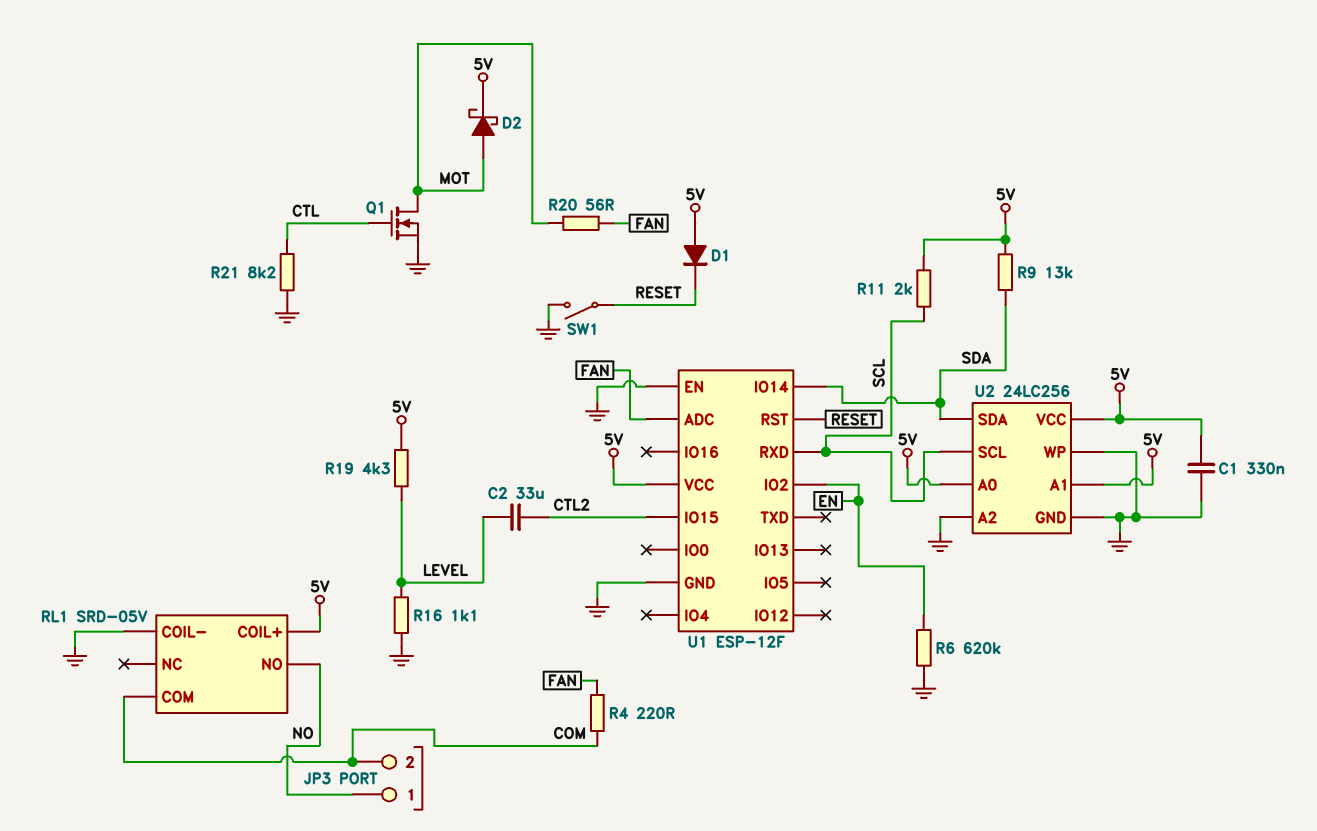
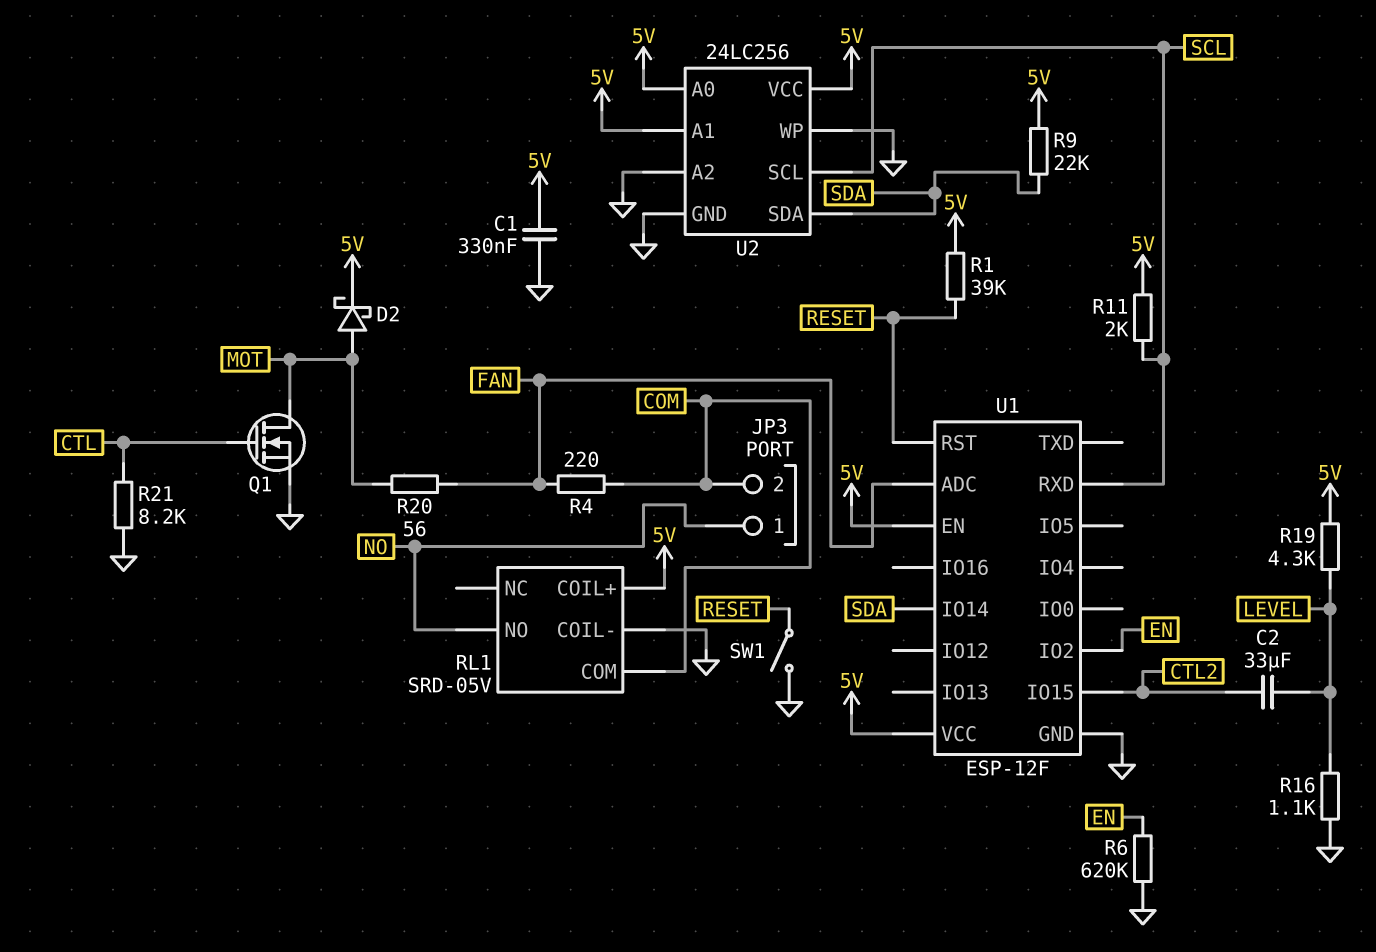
D1: diode (A 5V, K RESET) -> none
R1: none -> 39k (5V, RESET)
R9: 13k (5V, SDA) -> 22k (5V, SDA)
U1 pin EN: GND -> 5V

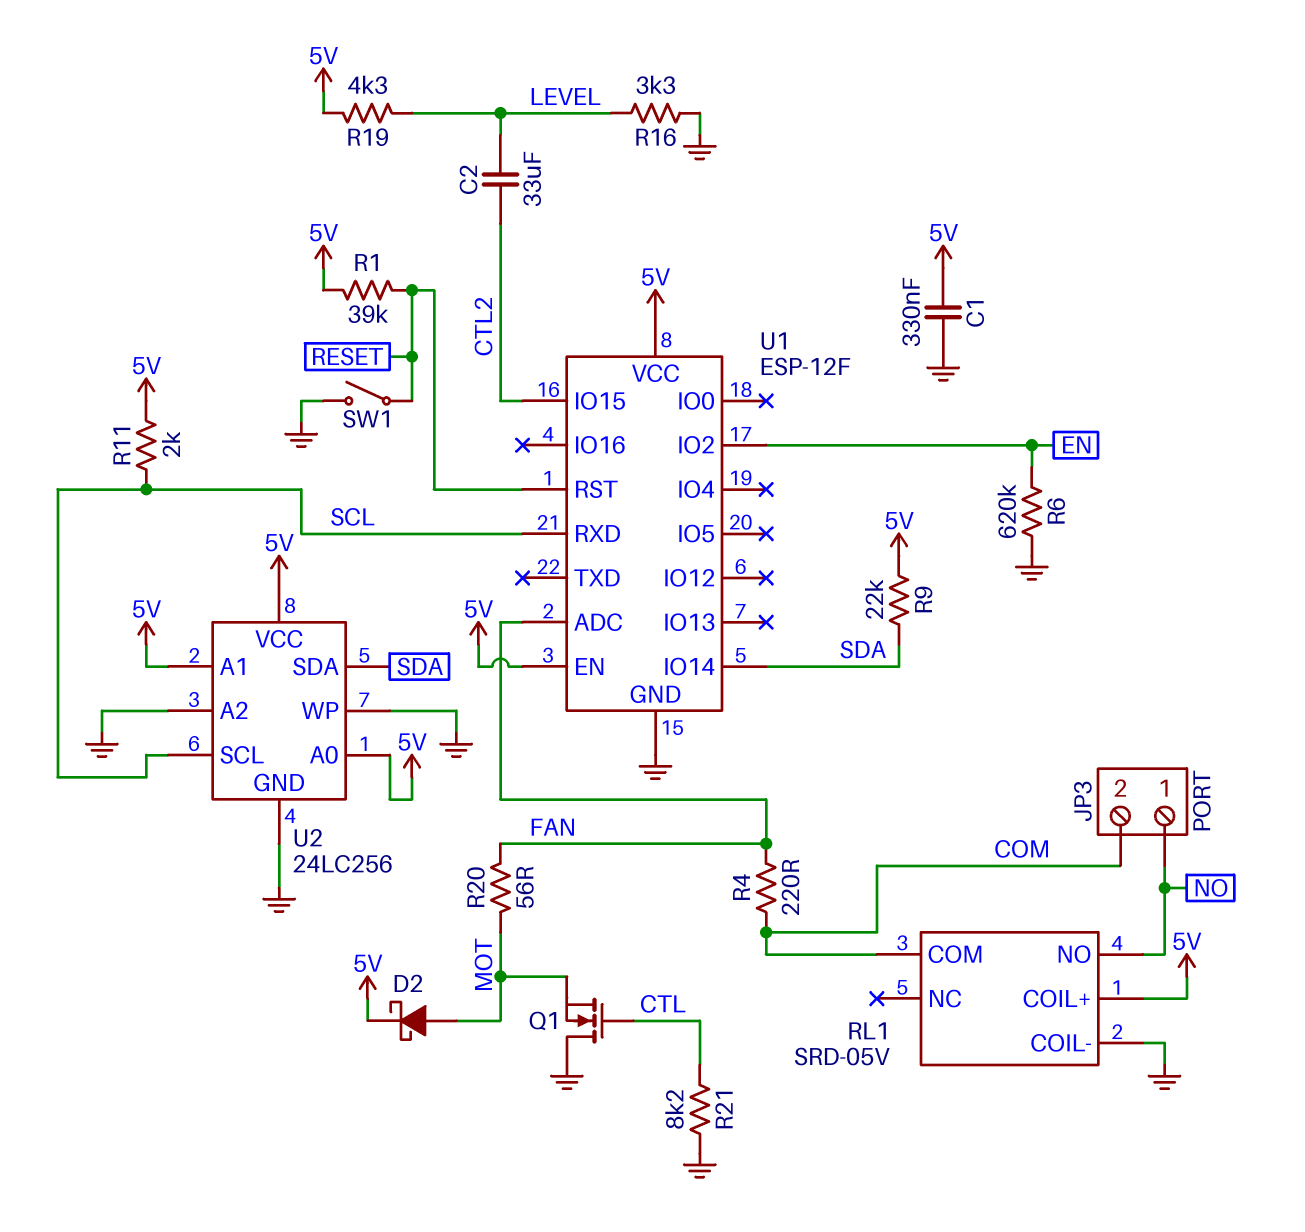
Q1: NMOS (G CTL, D MOT, S GND) -> NMOS (G CTL, D GND, S MOT)
R16: 1.1k (GND, LEVEL) -> 3.3k (GND, LEVEL)

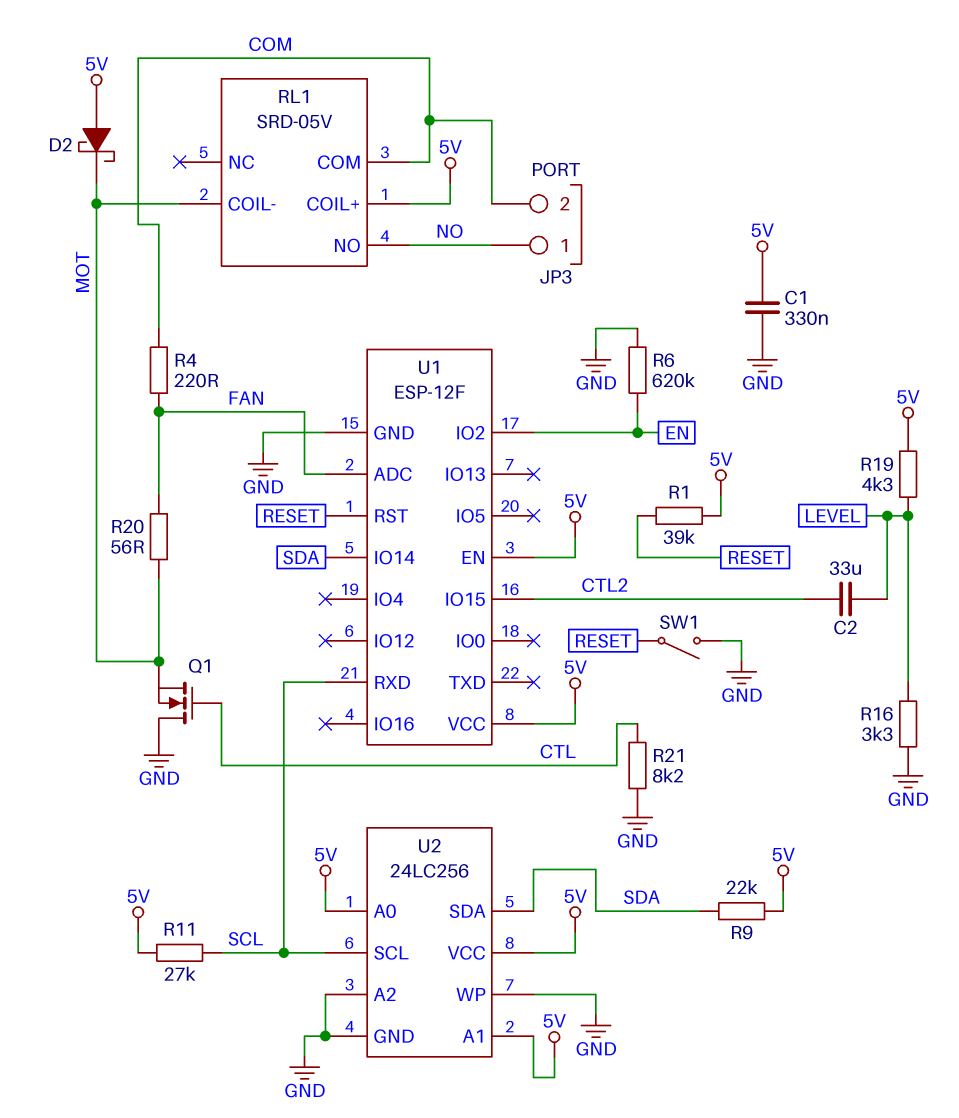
D2: schottky (A MOT, K 5V) -> schottky (A 5V, K MOT)
R11: 2k (5V, SCL) -> 27k (5V, SCL)
RL1 pin COIL-: GND -> MOT

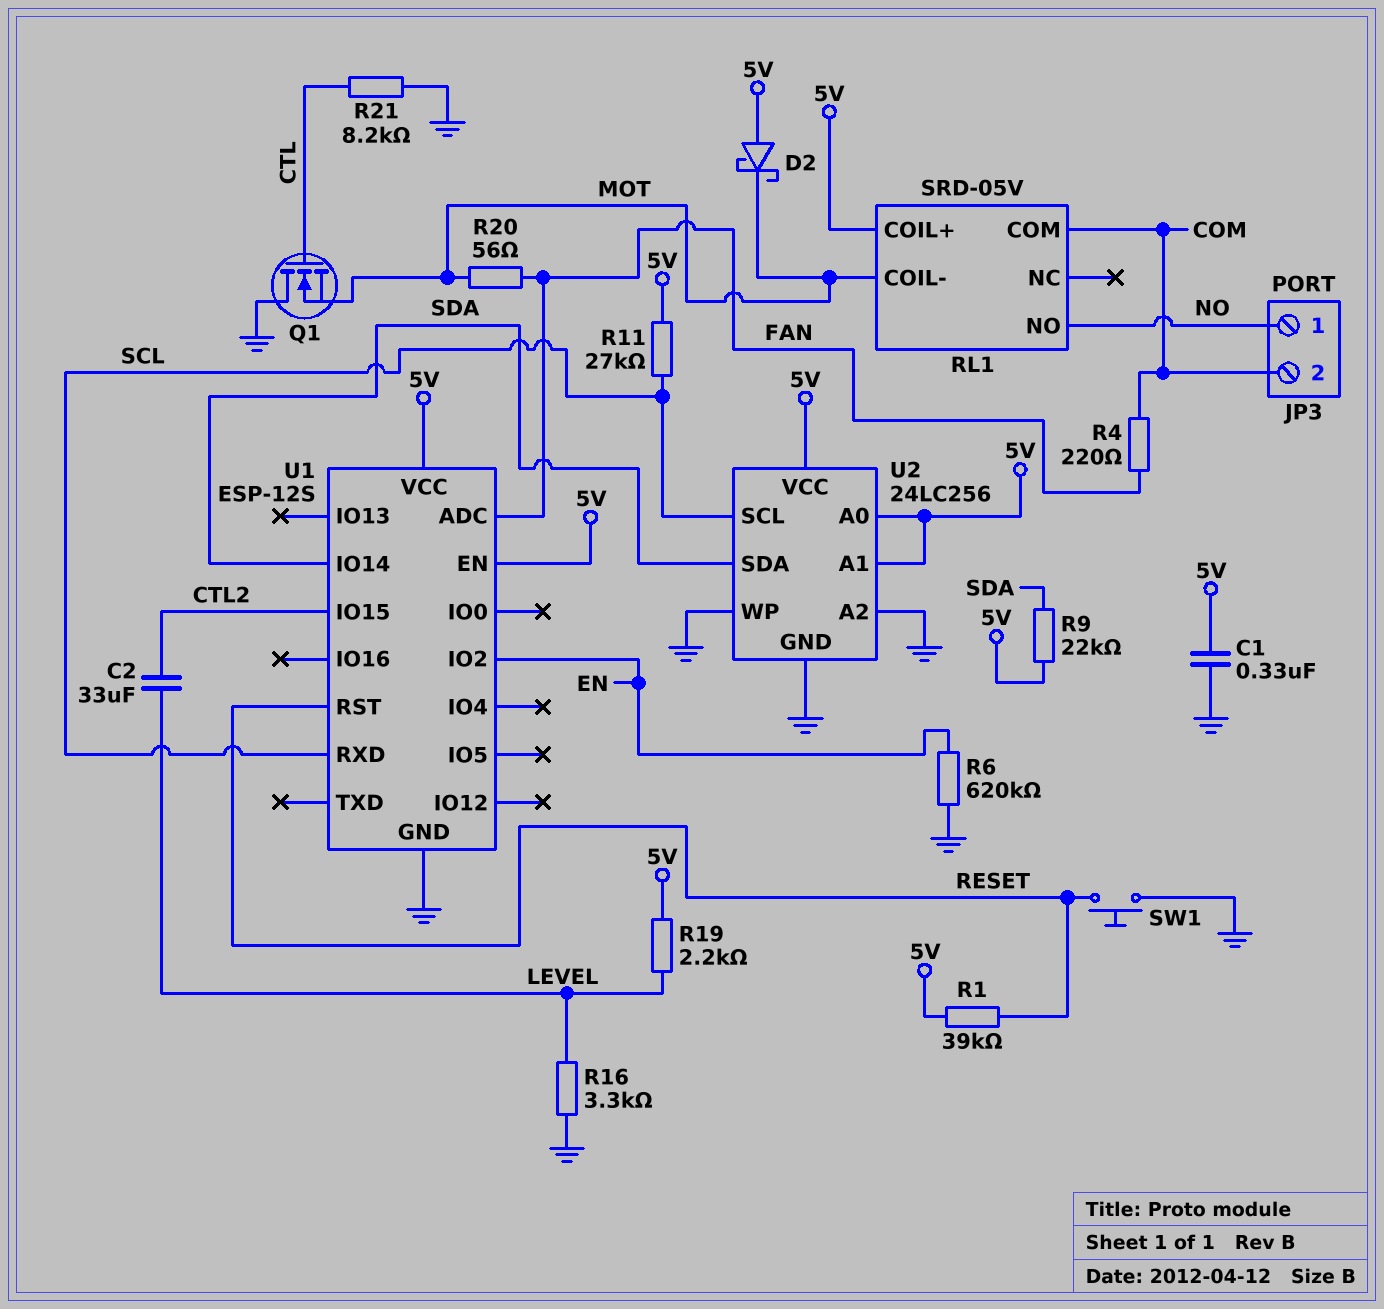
R19: 4.3k (5V, LEVEL) -> 2.2k (5V, LEVEL)
SW1: switch (GND, RESET) -> button (GND, RESET)
U1: ESP-12F -> ESP-12S

